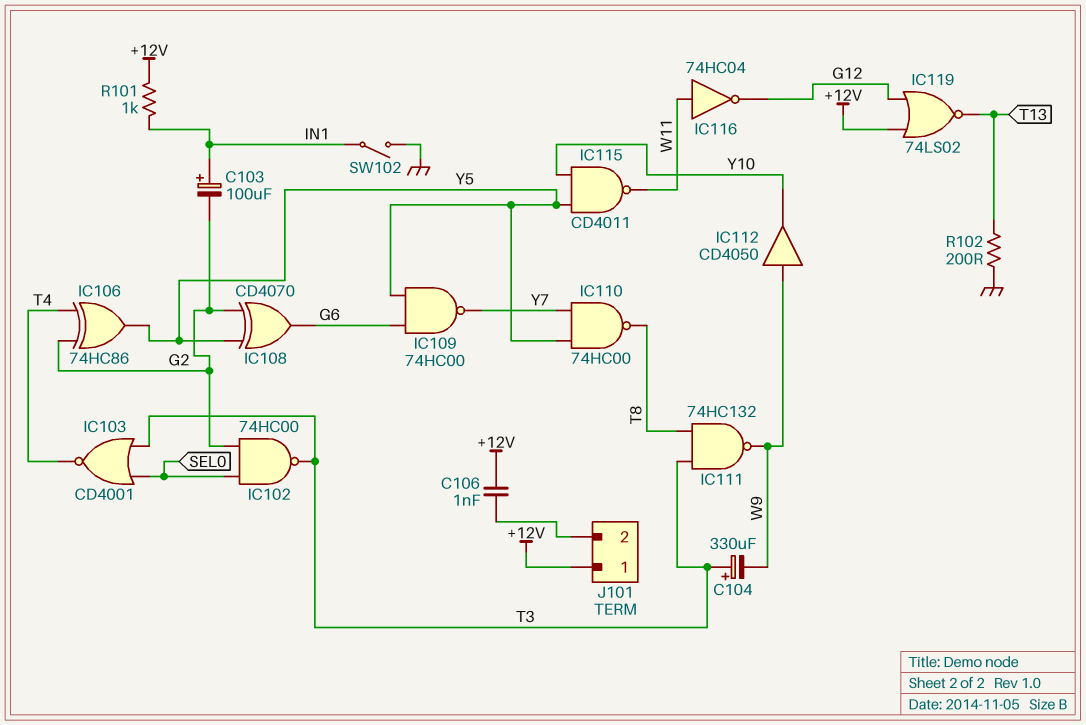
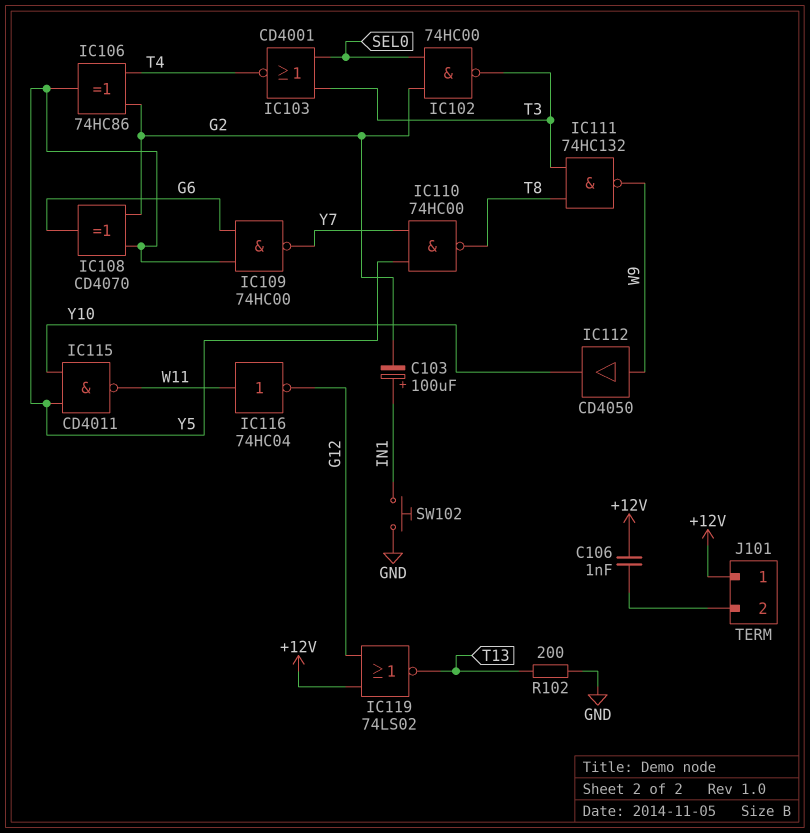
C104: 330uF (plus T3, minus W9) -> none
R101: 1k (+12V, IN1) -> none
SW102: switch (GND, IN1) -> button (GND, IN1)

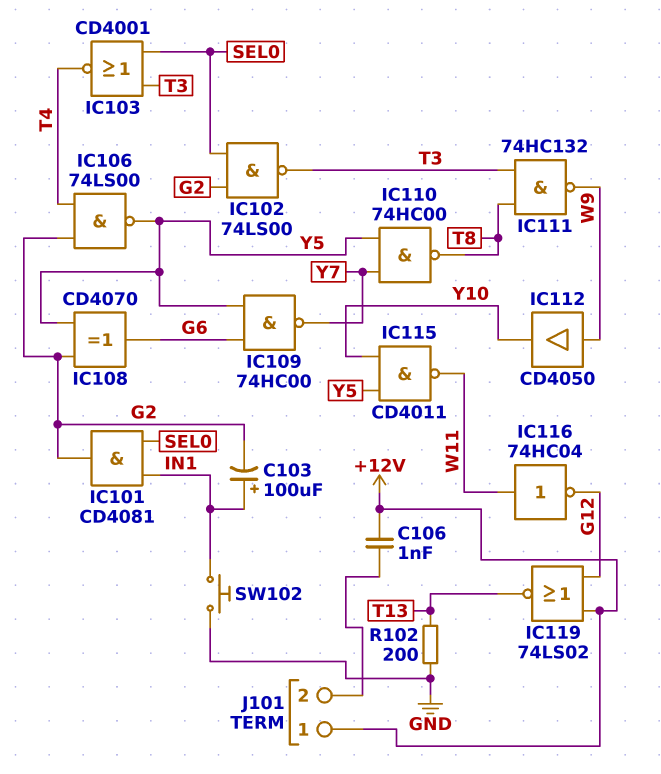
IC101: none -> AND CD4081 (in IN1, in SEL0, out G2)
IC102: NAND 74HC00 (in G2, in SEL0, out T3) -> NAND 74LS00 (in G2, in SEL0, out T3)
IC106: XOR 74HC86 (in G2, in T4, out Y5) -> NAND 74LS00 (in G2, in T4, out Y5)

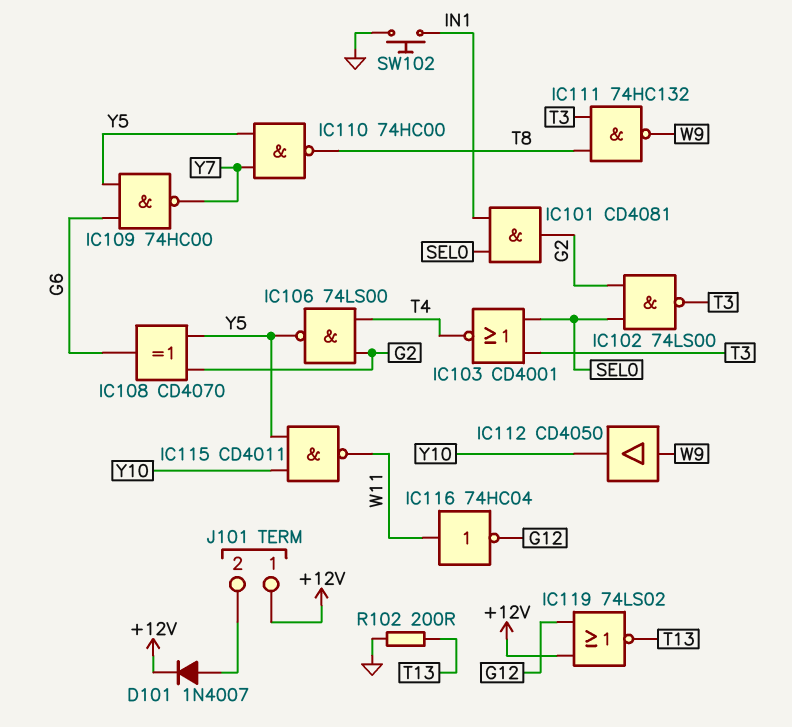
C103: 100uF (plus IN1, minus G2) -> none
C106: 1nF (+12V, J101/2) -> none
D101: none -> diode 1N4007 (A J101/2, K +12V)

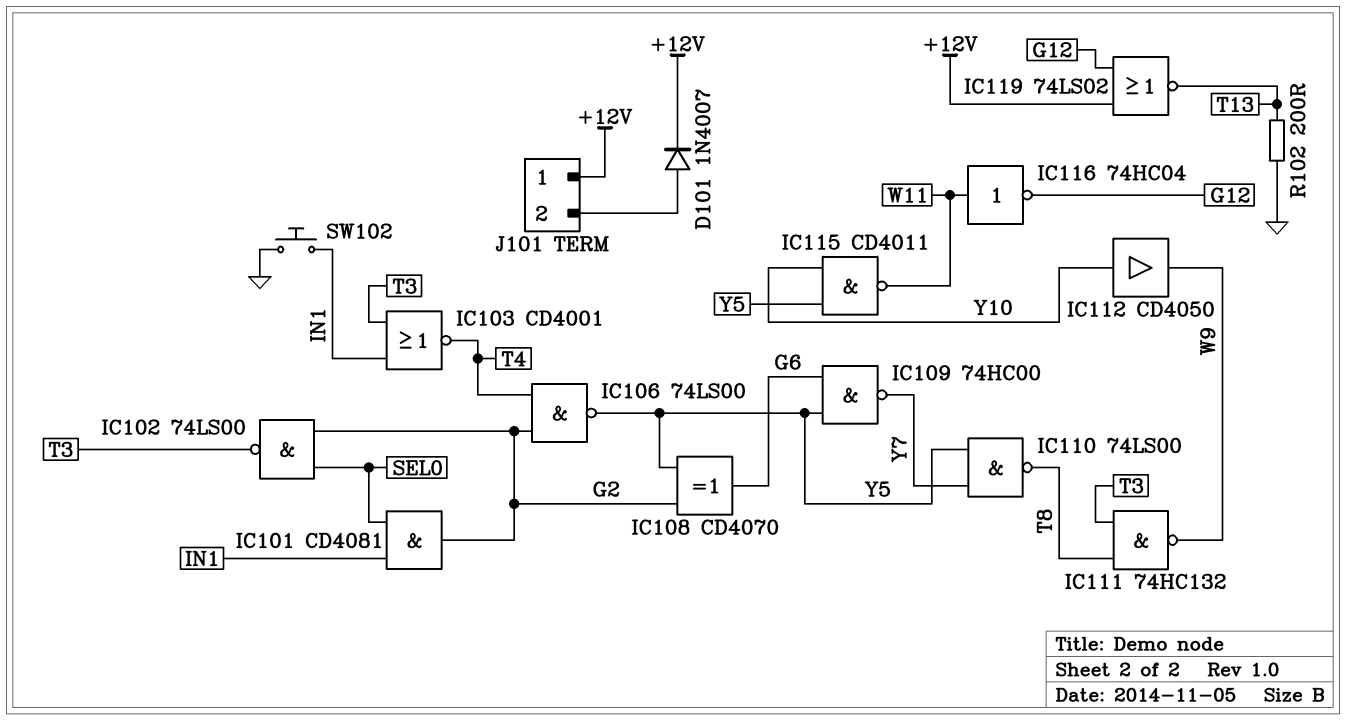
IC103: NOR CD4001 (in SEL0, in T3, out T4) -> NOR CD4001 (in IN1, in T3, out T4)
IC110: NAND 74HC00 (in Y5, in Y7, out T8) -> NAND 74LS00 (in Y5, in Y7, out T8)
IC112: buffer CD4050 (in W9, out Y10) -> buffer CD4050 (in Y10, out W9)

